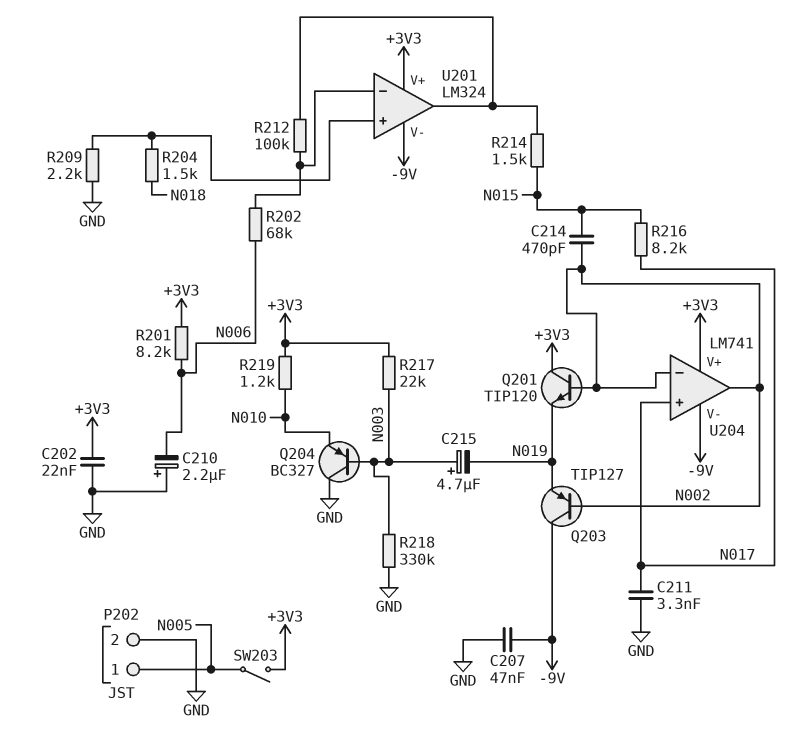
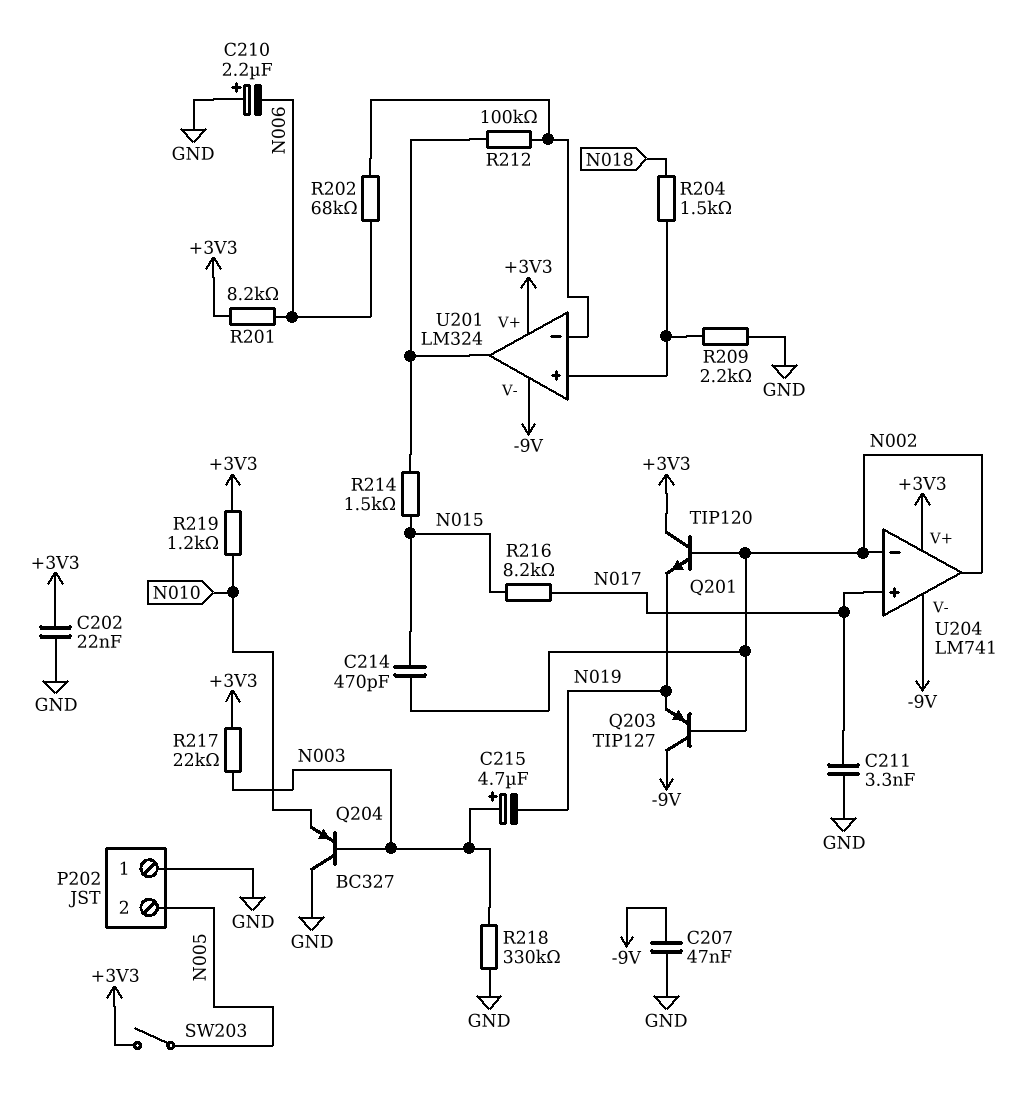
P202 pin 1: N005 -> GND
P202 pin 2: GND -> N005

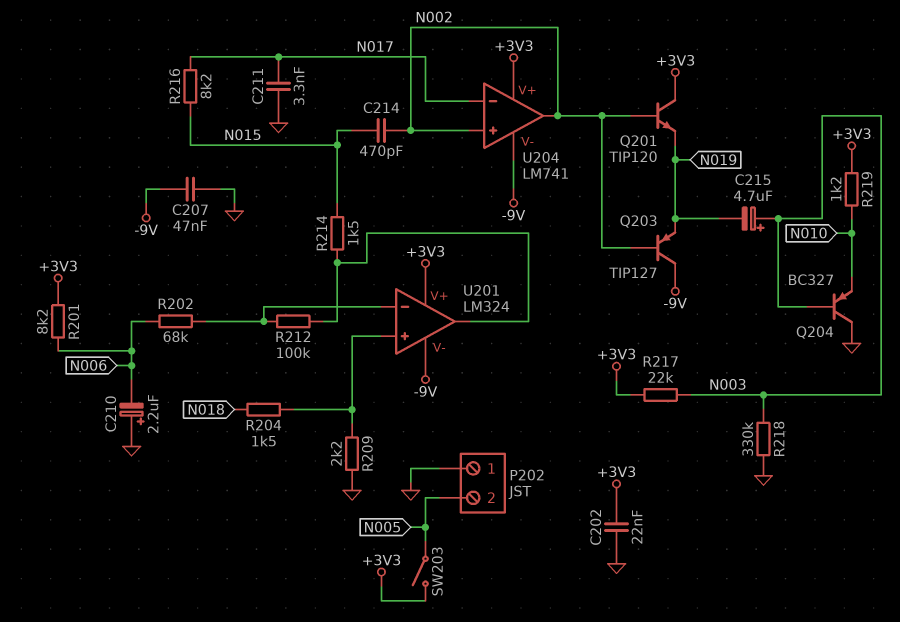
U204 pin in+: N017 -> N002
U204 pin in-: N002 -> N017

